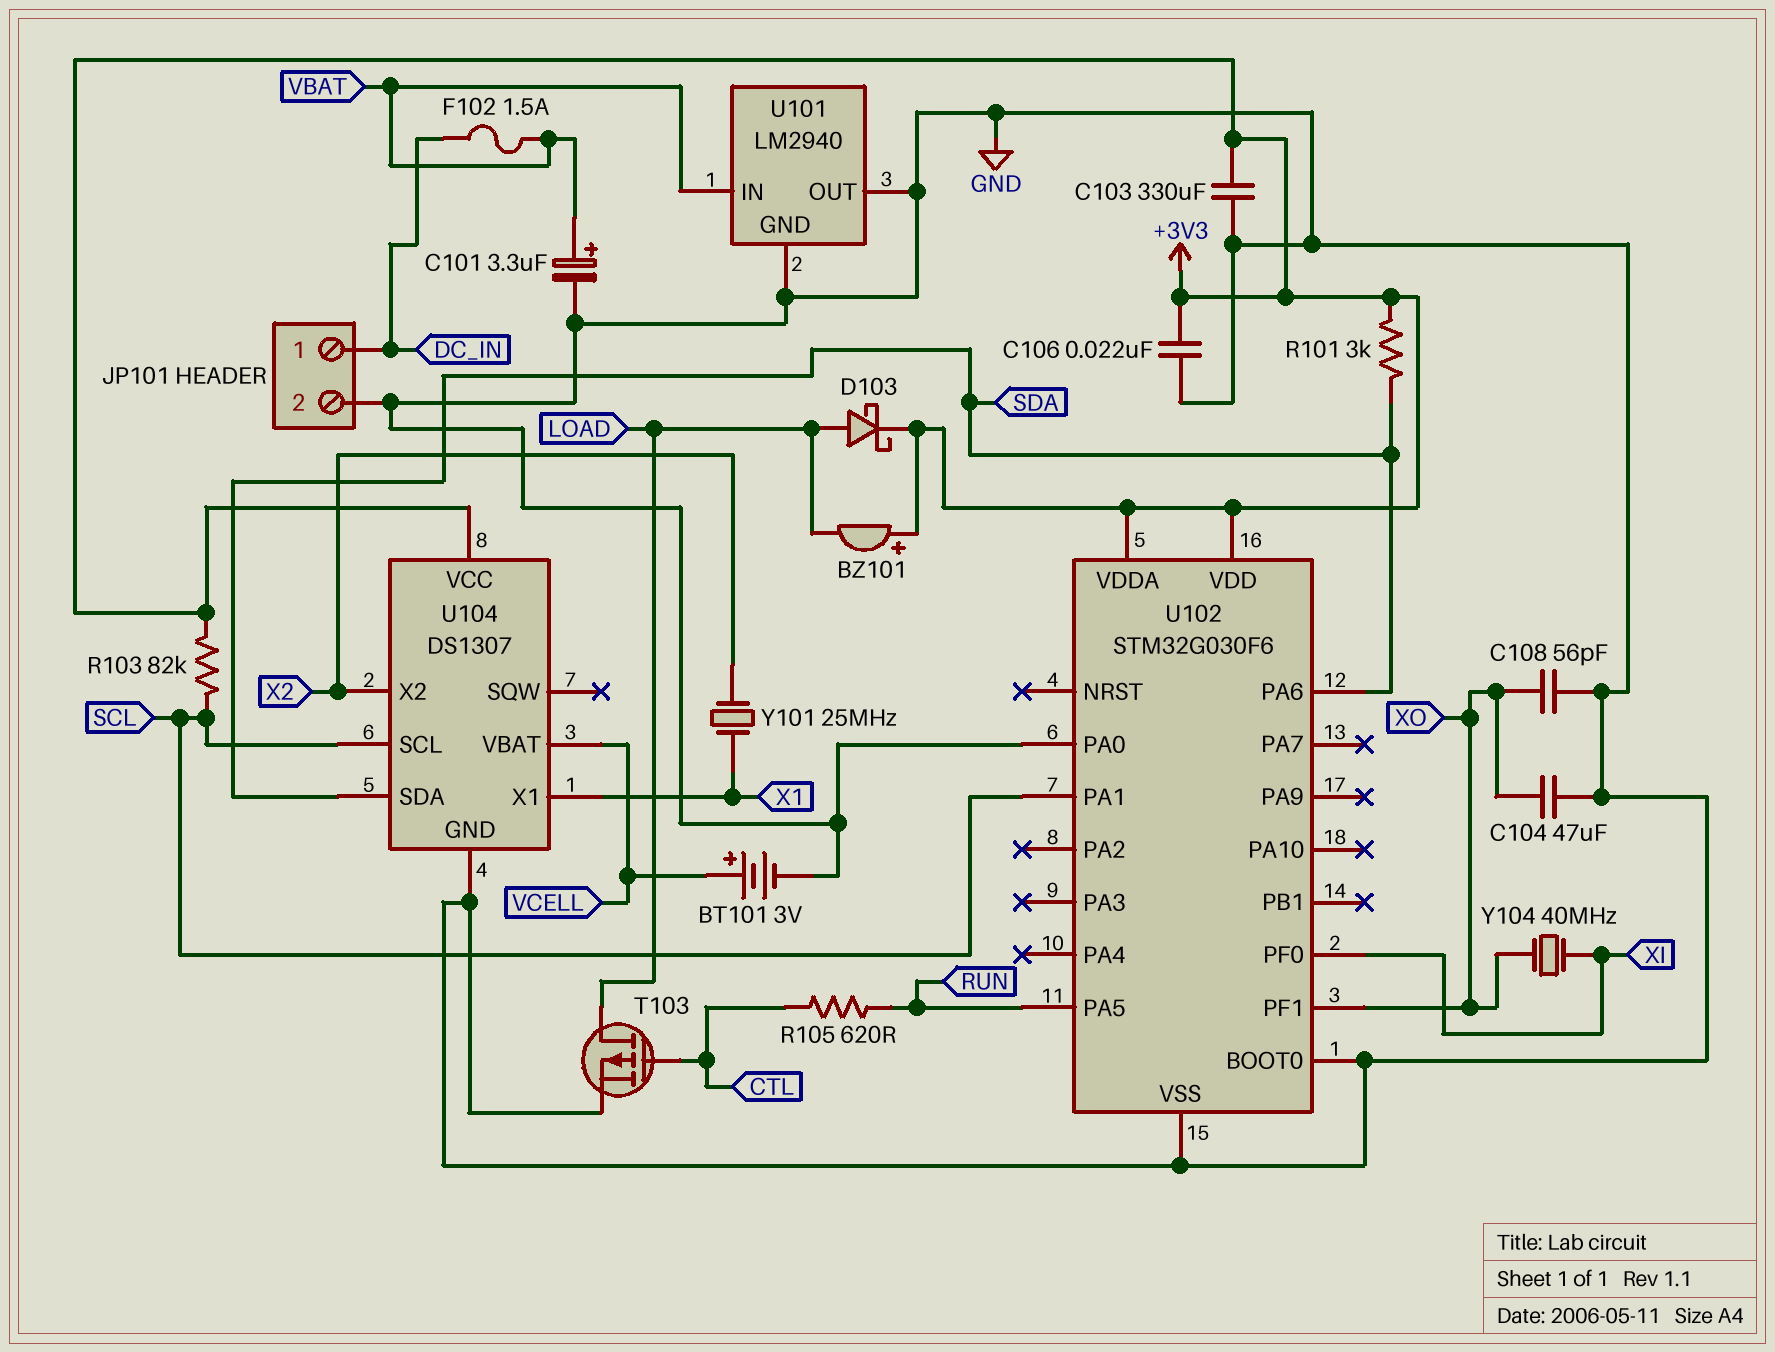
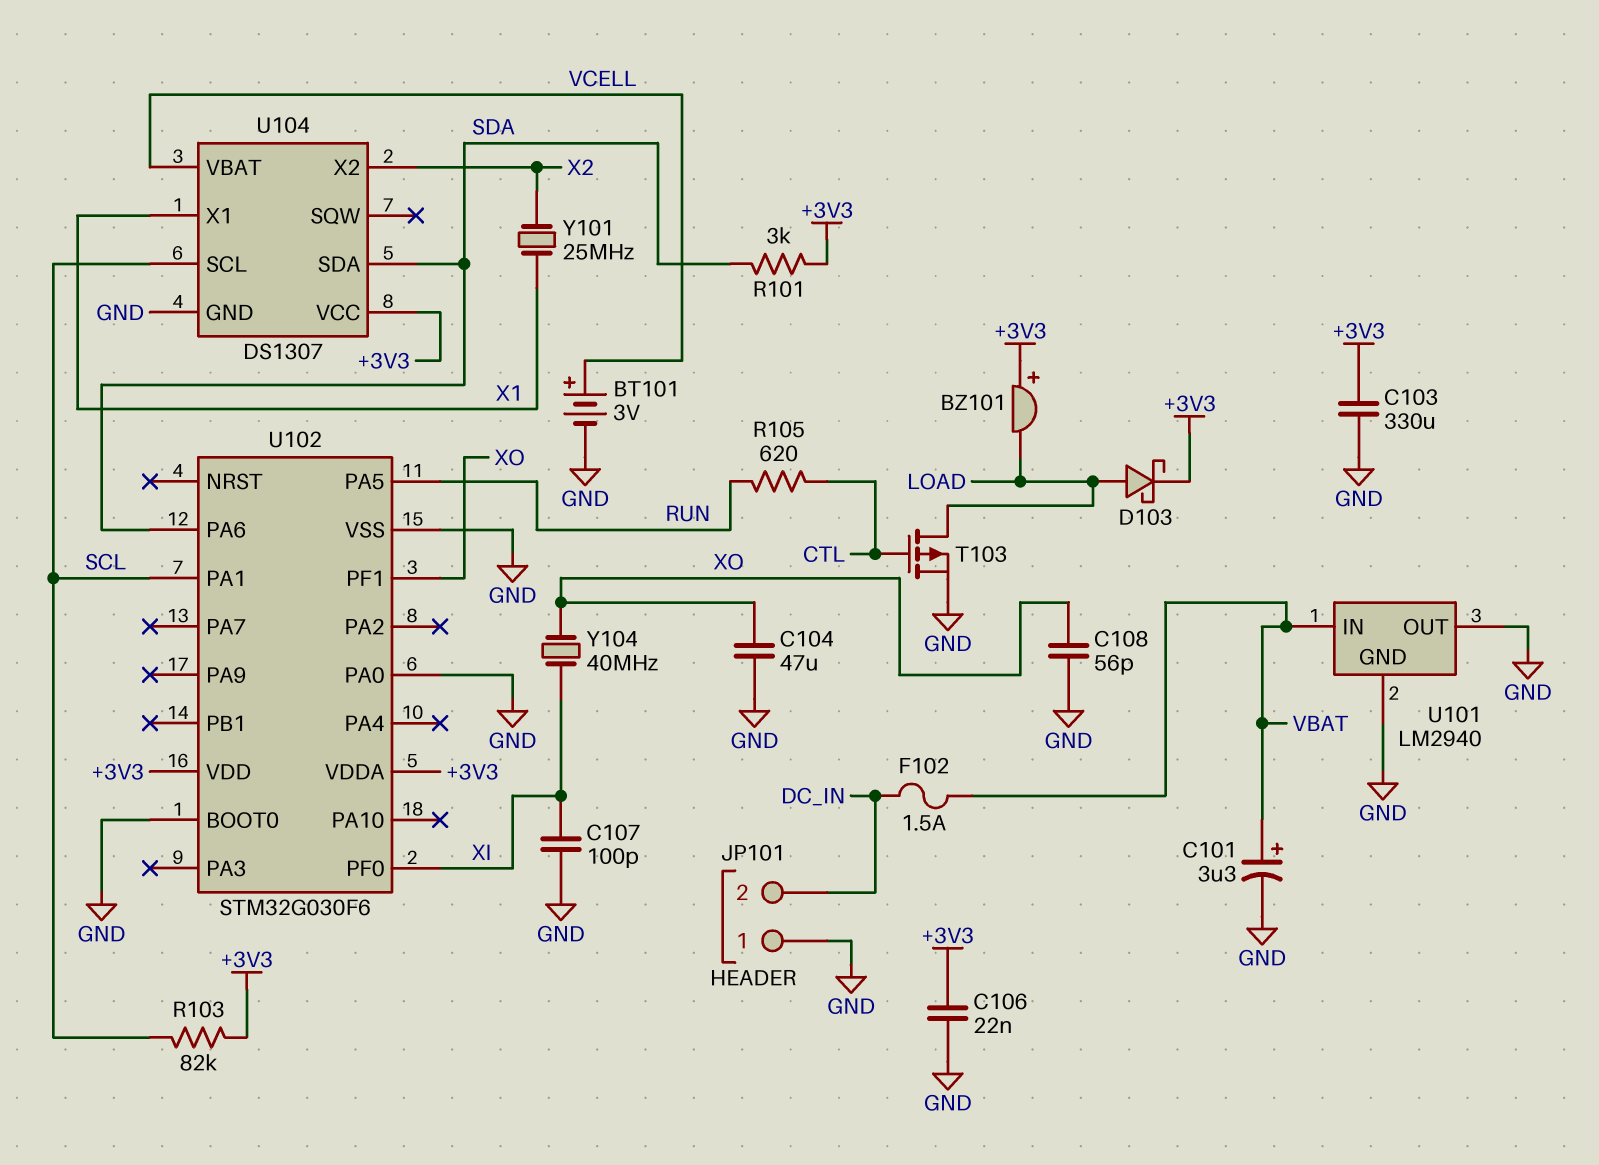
C107: none -> 100pF (GND, XI)
JP101 pin 1: DC_IN -> GND
JP101 pin 2: GND -> DC_IN

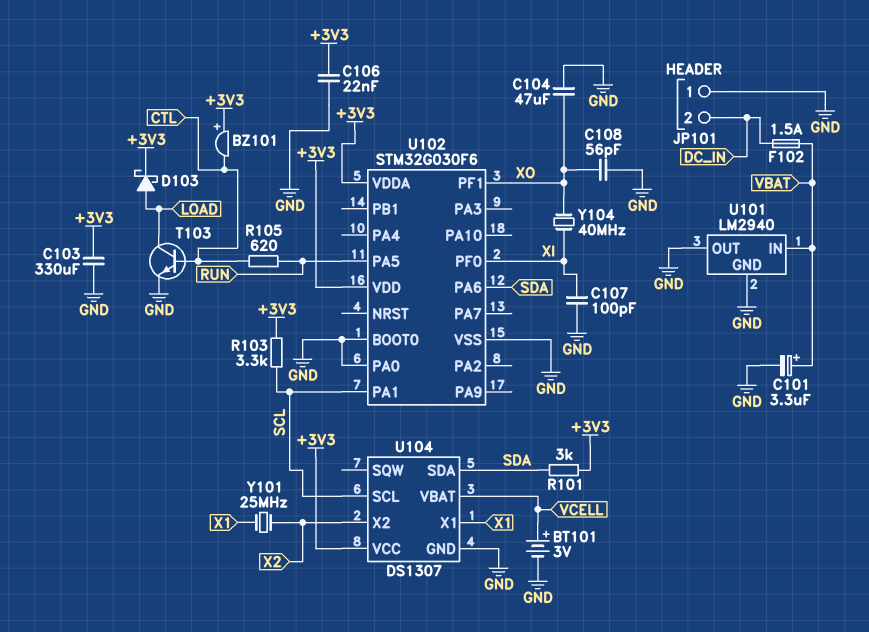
BZ101: buzzer (plus +3V3, minus LOAD) -> buzzer (plus +3V3, minus CTL)
R103: 82k (+3V3, SCL) -> 3.3k (+3V3, SCL)
T103: PMOS (G CTL, D LOAD, S GND) -> NPN (B CTL, C LOAD, E GND)

